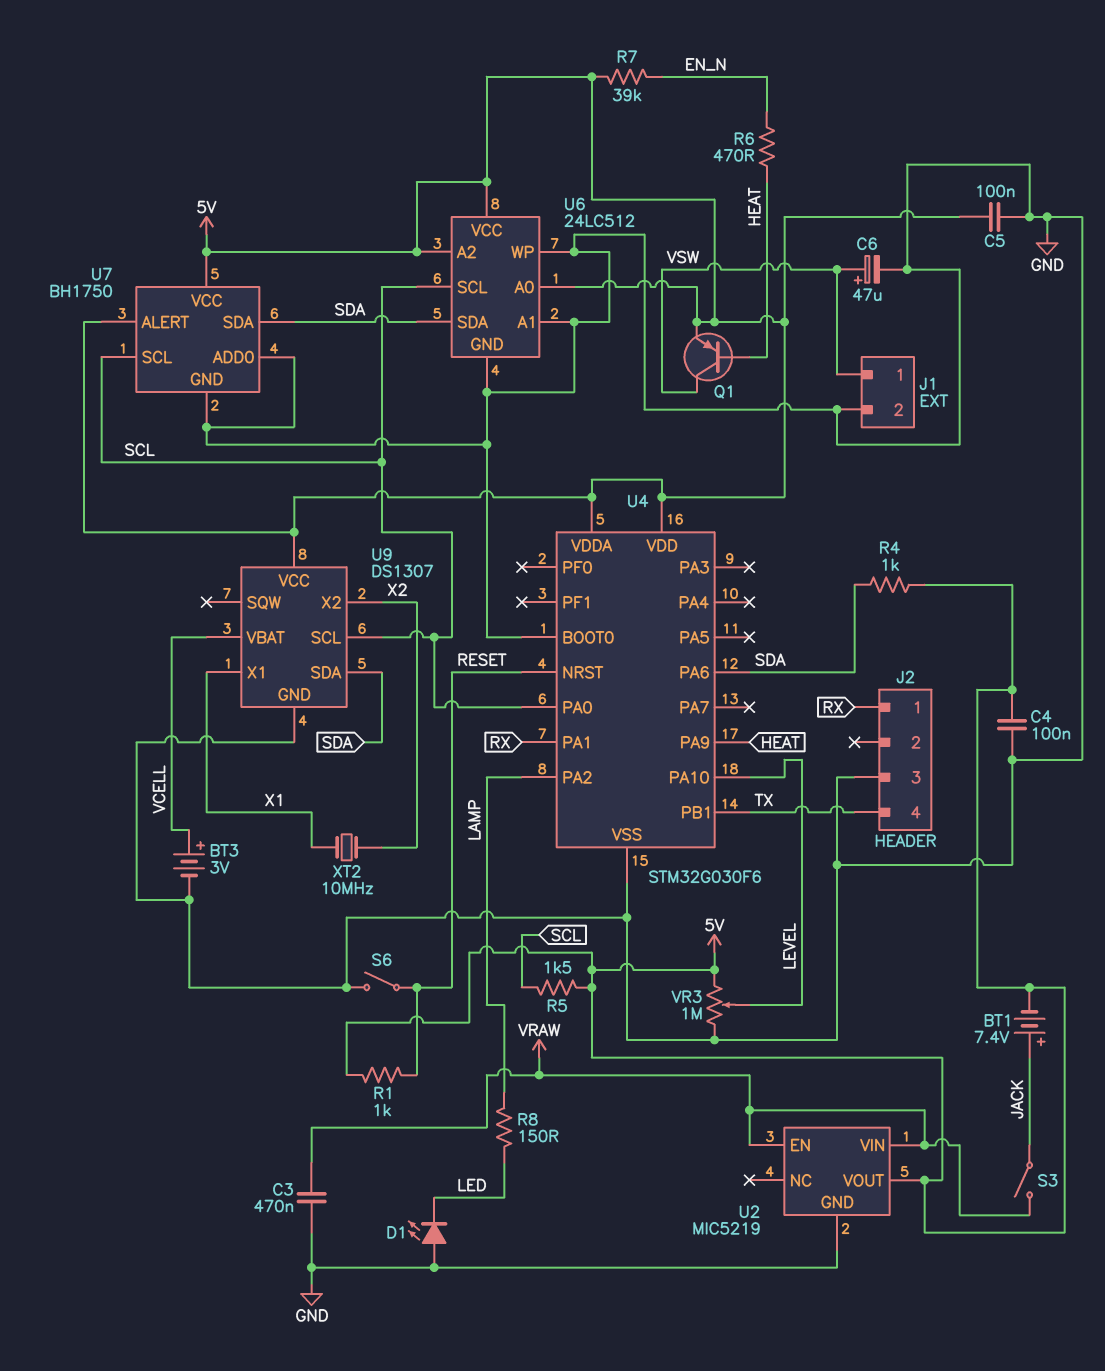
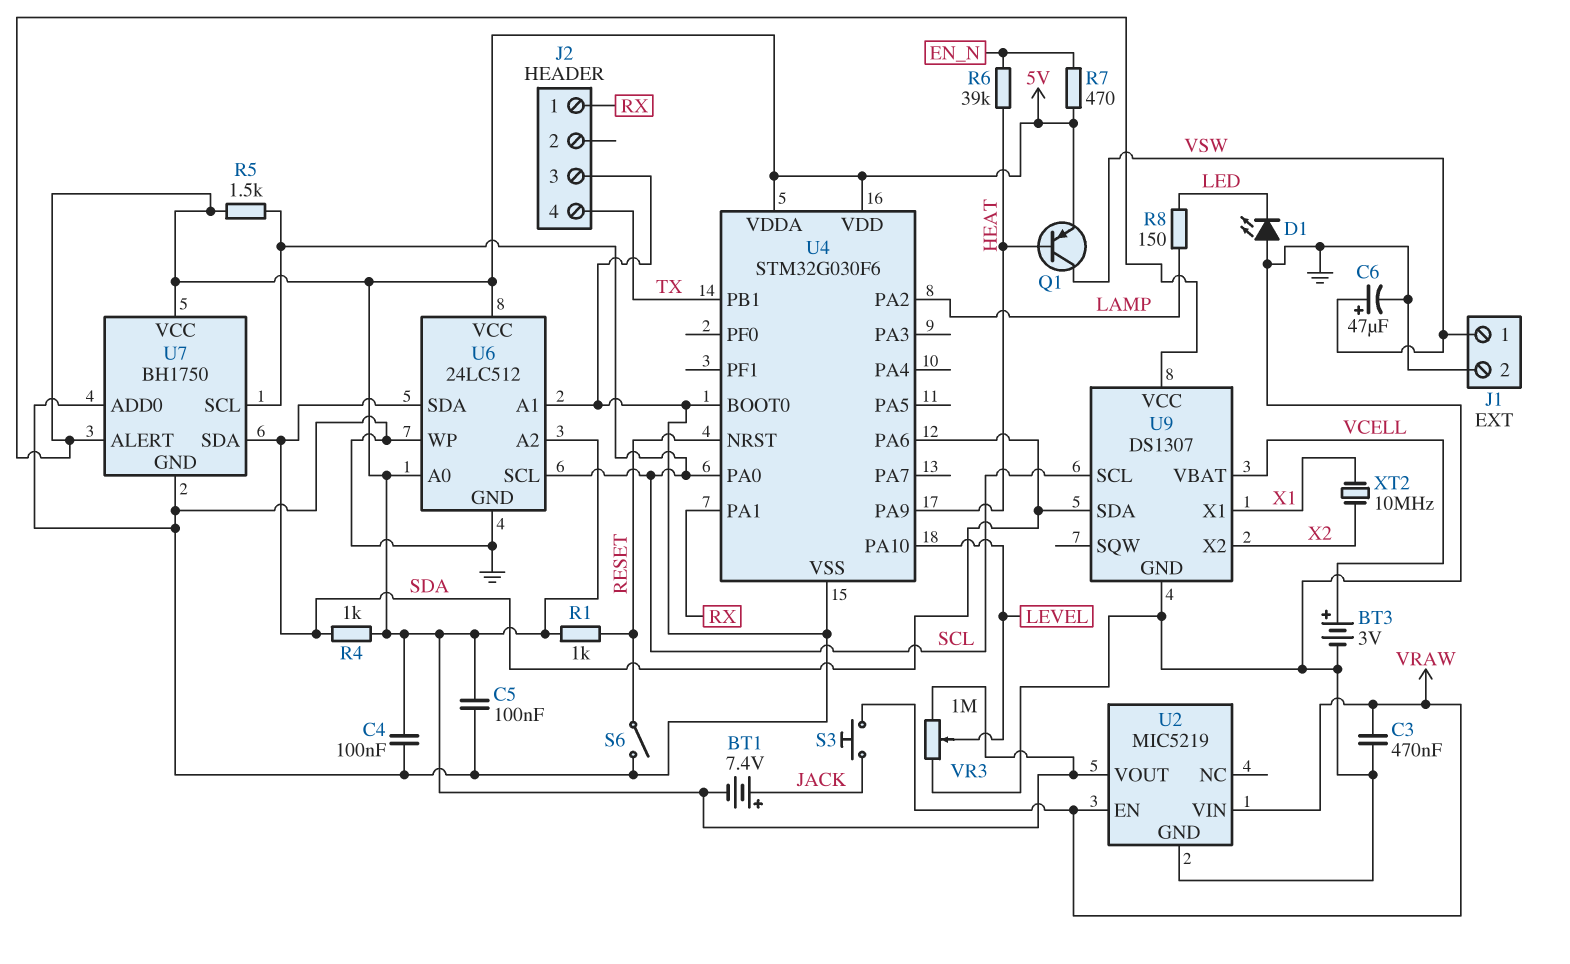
R6: 470 (EN_N, HEAT) -> 39k (EN_N, HEAT)
R7: 39k (5V, EN_N) -> 470 (5V, EN_N)
S3: switch (JACK, VRAW) -> button (JACK, VRAW)

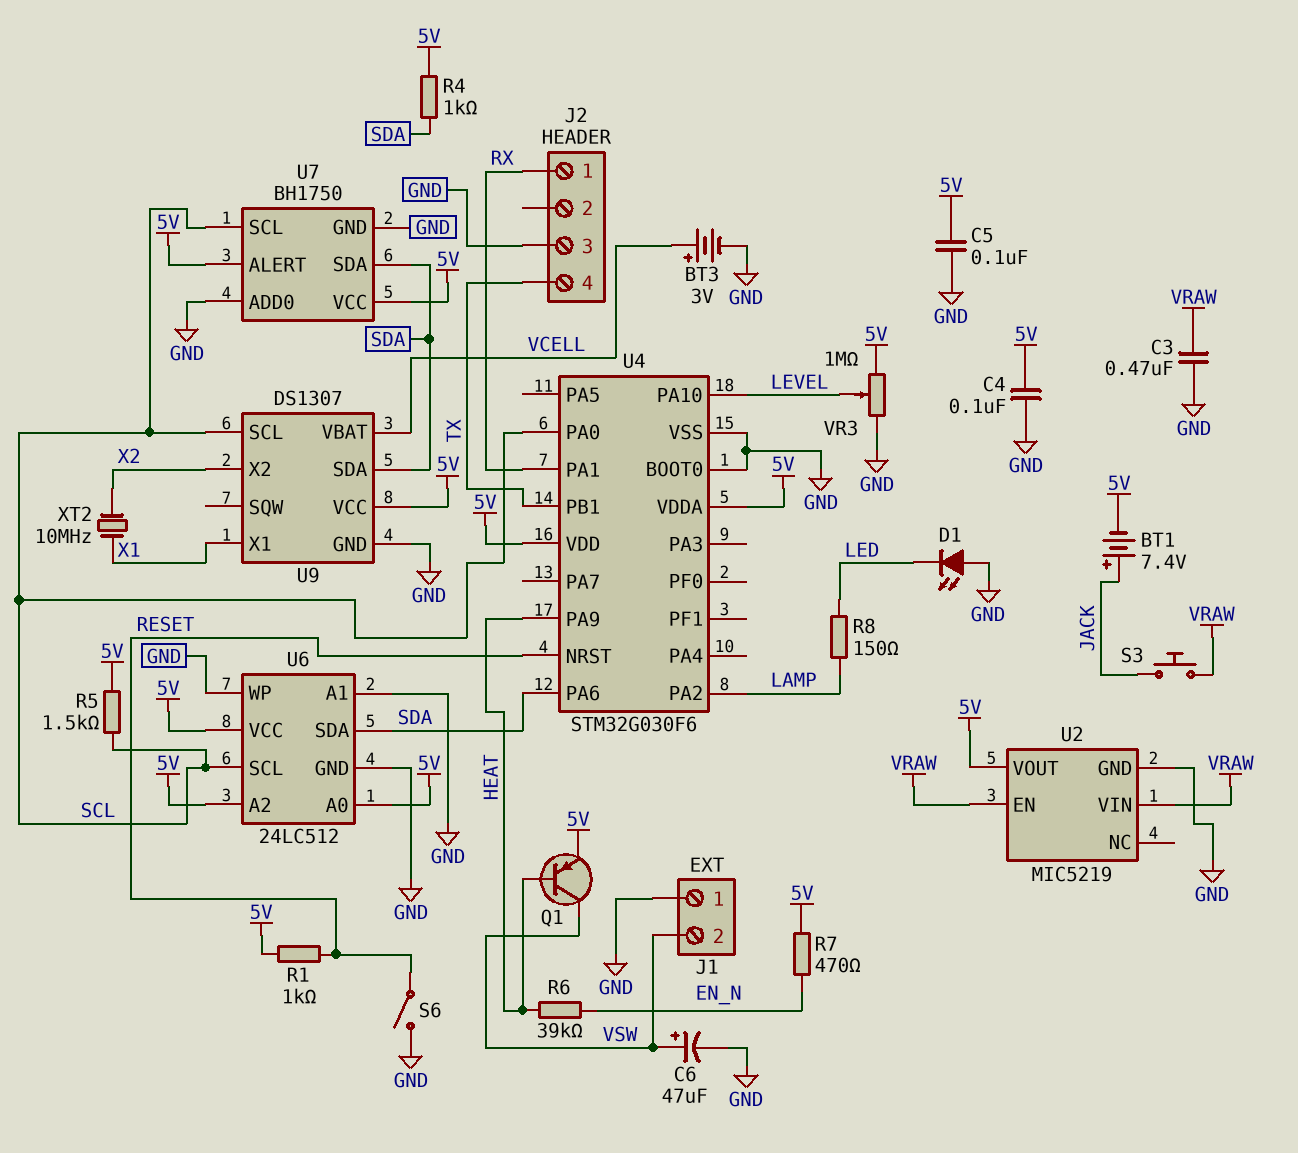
J1 pin 1: VSW -> GND
J1 pin 2: GND -> VSW

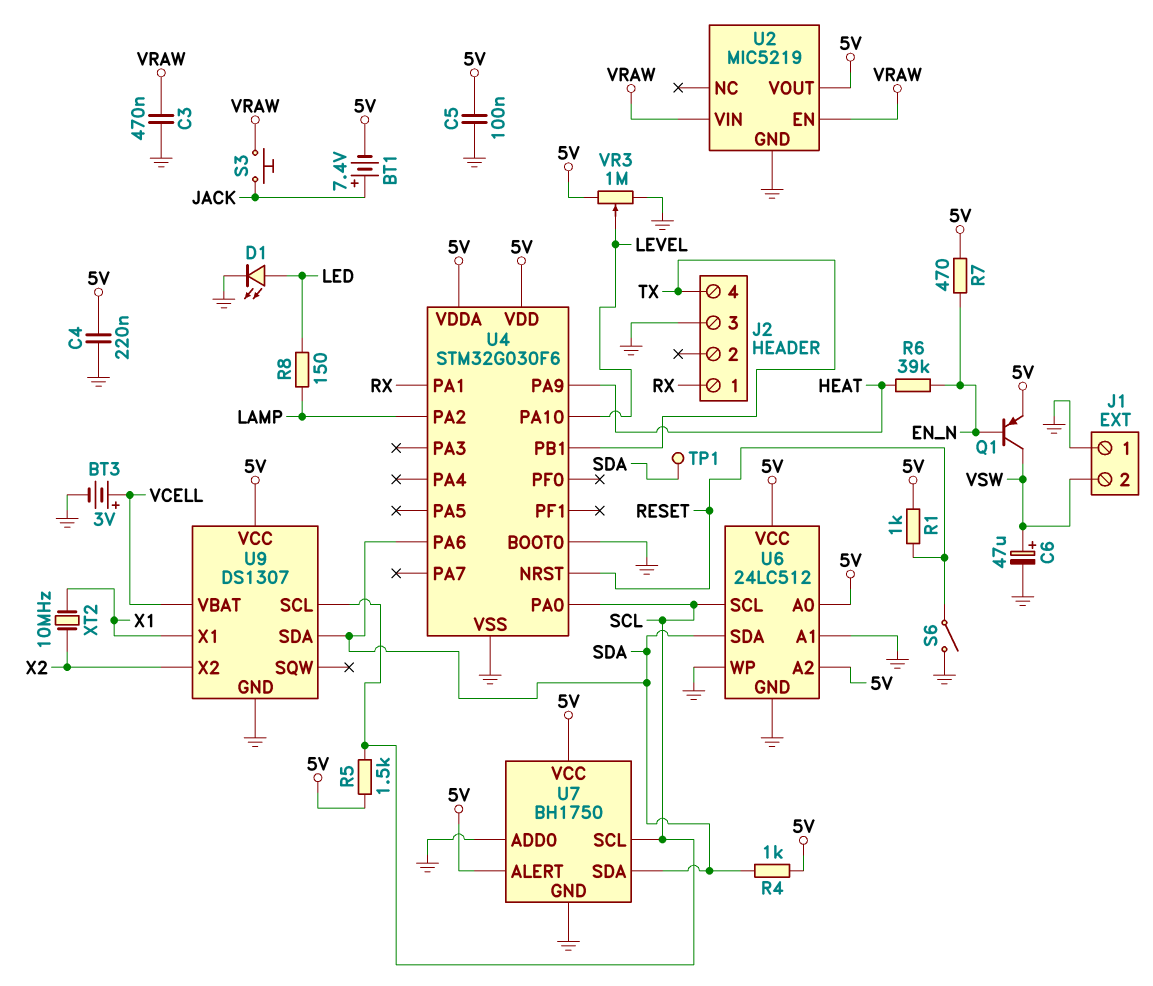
C4: 100nF (5V, GND) -> 220nF (5V, GND)
D1: LED (A GND, K LED) -> LED (A LED, K GND)
Q1: PNP (B HEAT, C VSW, E 5V) -> PNP (B EN_N, C VSW, E 5V)
TP1: none -> test point (SDA)

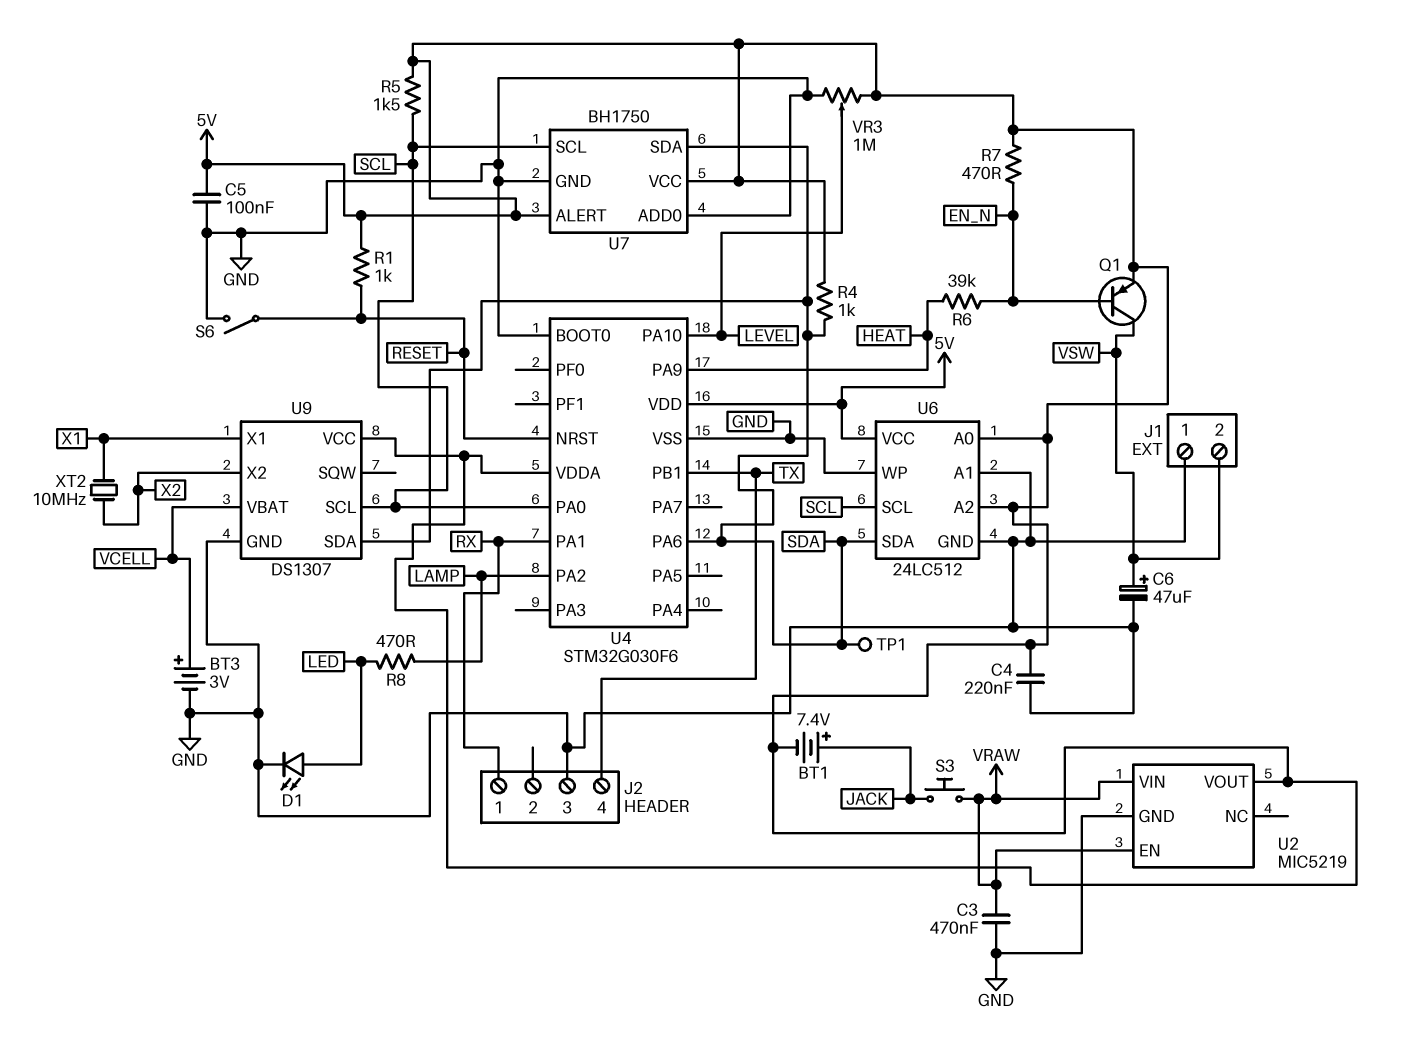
R8: 150 (LAMP, LED) -> 470 (LAMP, LED)

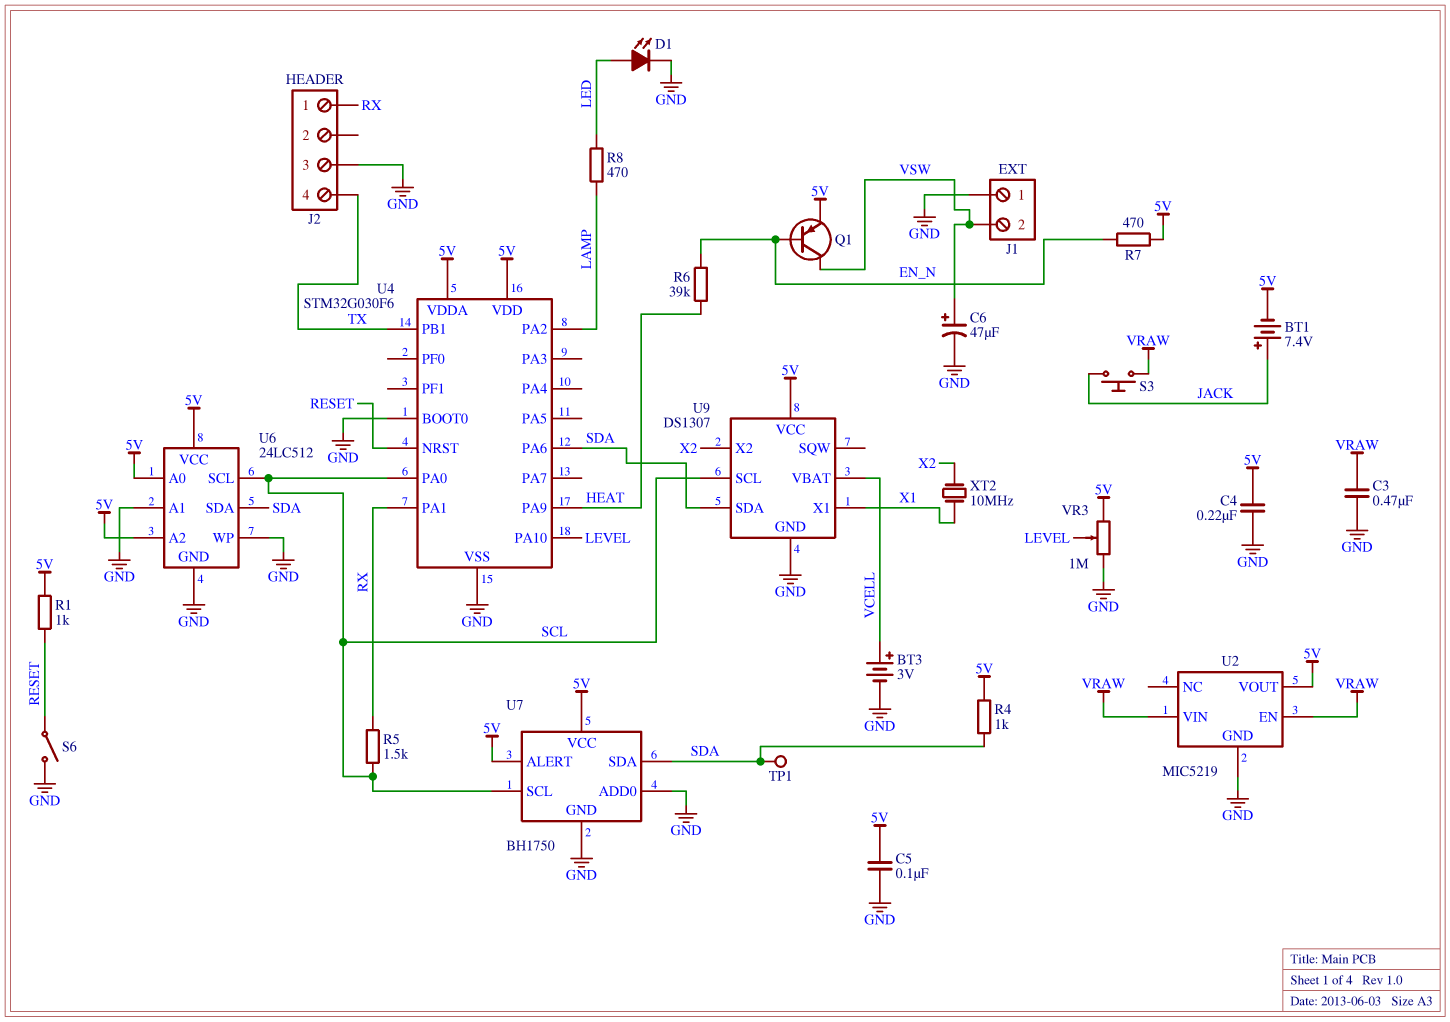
R5: 1.5k (5V, SCL) -> 1.5k (RX, SCL)

